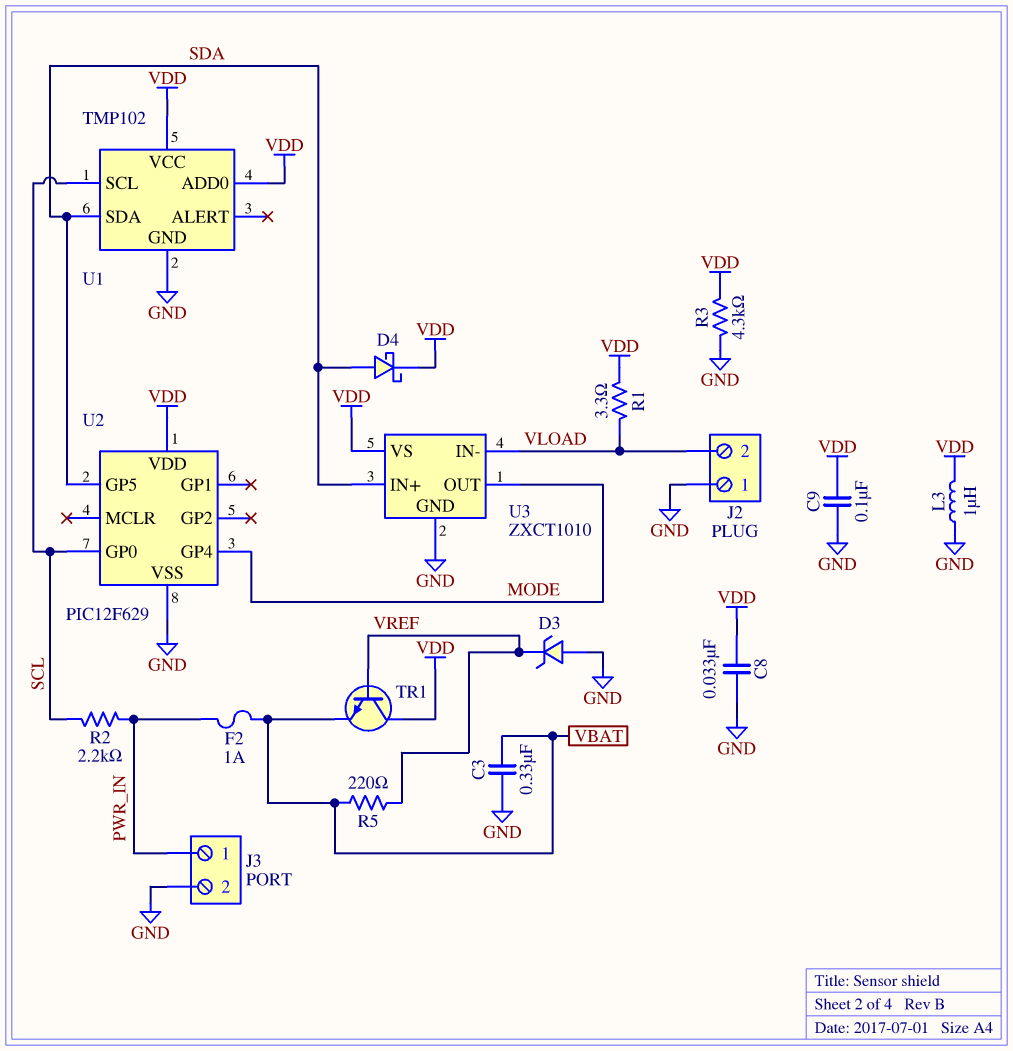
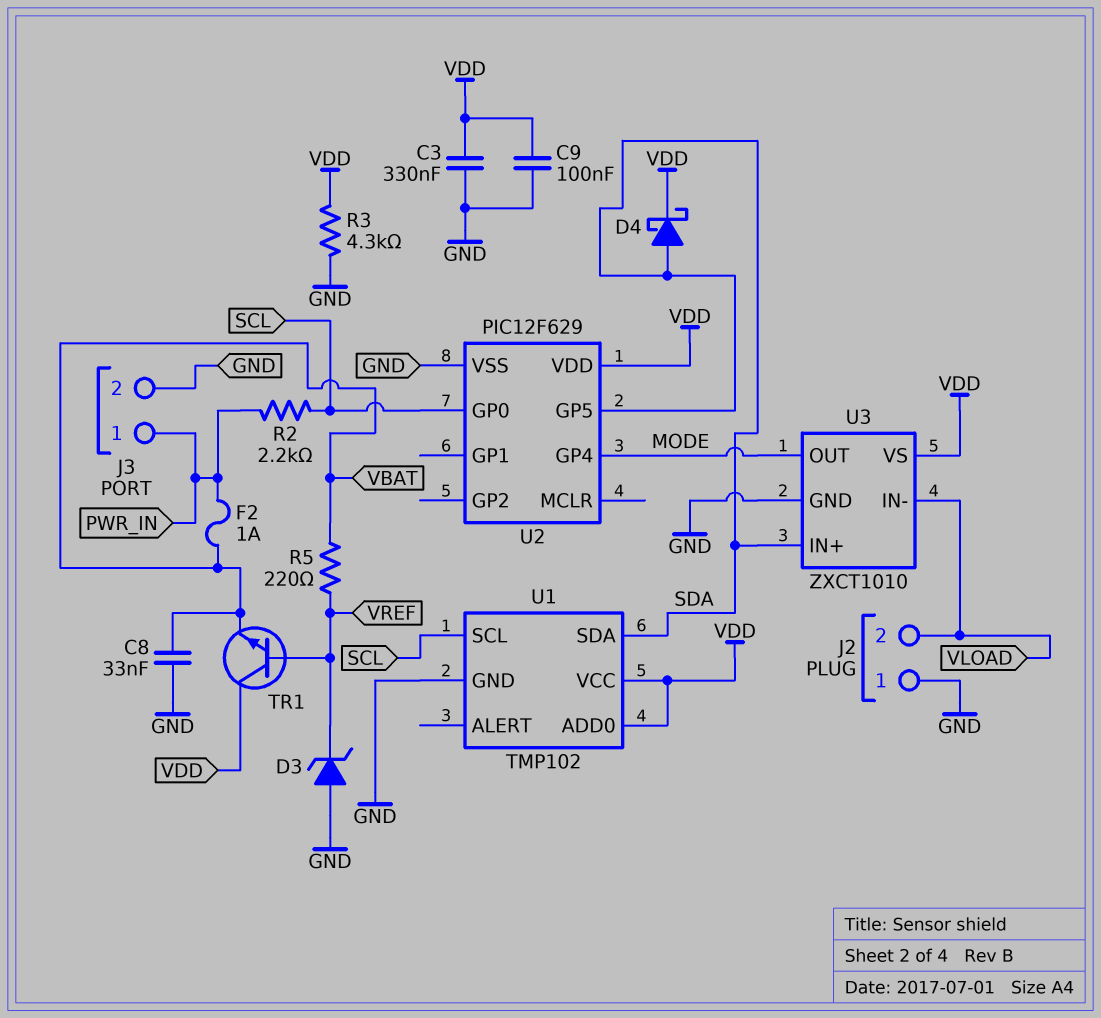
C3: 330nF (GND, VBAT) -> 330nF (GND, VDD)
C8: 33nF (GND, VDD) -> 33nF (GND, VBAT)
L3: 1uH (GND, VDD) -> none
R1: 3.3 (VDD, VLOAD) -> none

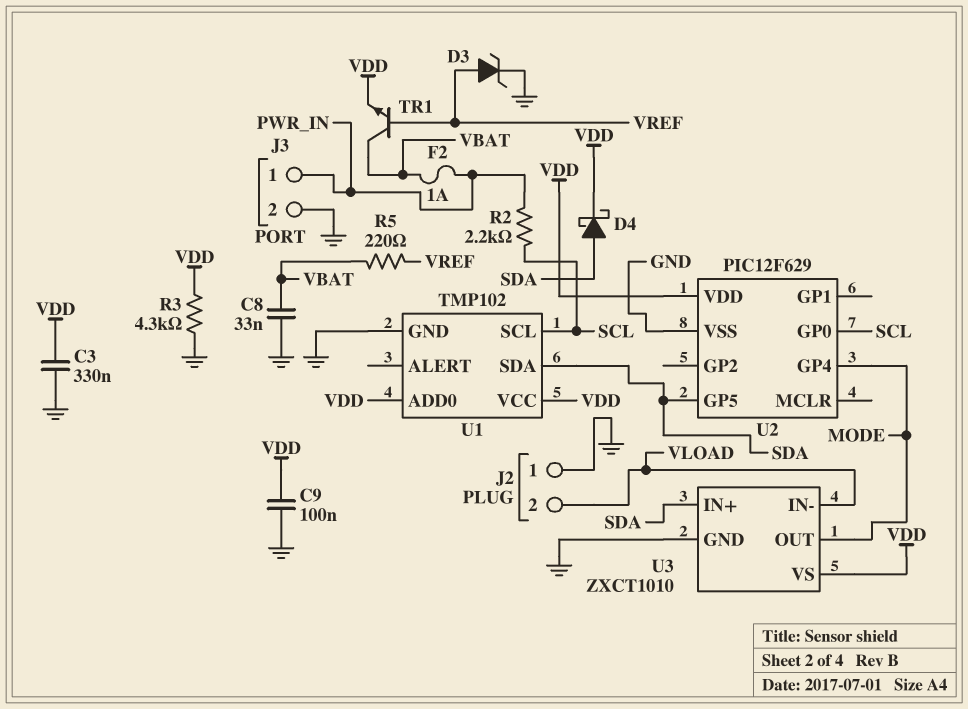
D3: zener (A GND, K VREF) -> zener (A VREF, K GND)
TR1: NPN (B VREF, C VDD, E VBAT) -> NPN (B VREF, C VBAT, E VDD)

